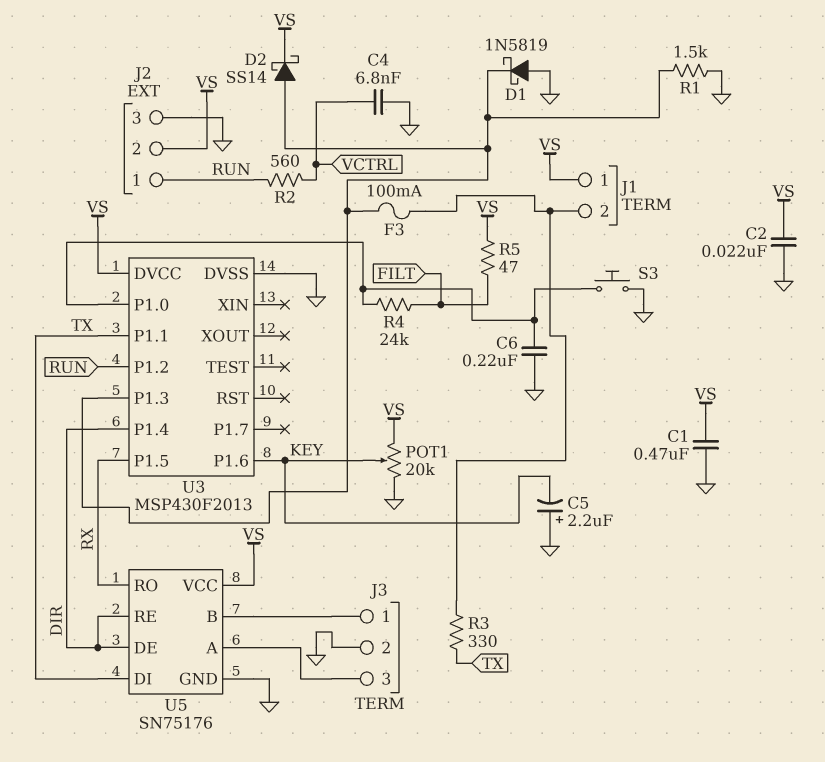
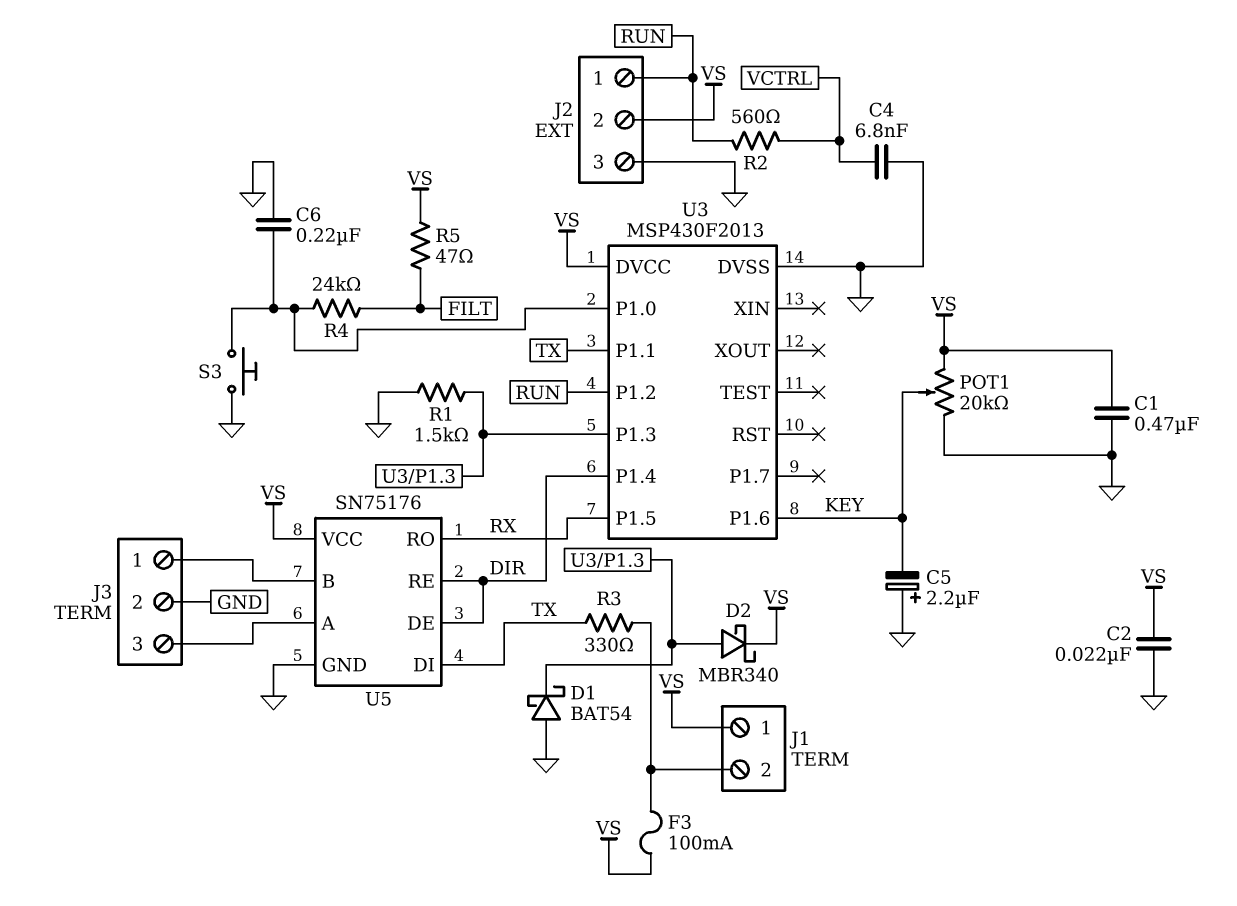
D1: schottky 1N5819 (A GND, K U3/P1.3) -> schottky BAT54 (A GND, K U3/P1.3)
D2: schottky SS14 (A U3/P1.3, K VS) -> schottky MBR340 (A U3/P1.3, K VS)
F3: 100mA (J1/2, U3/P1.3) -> 100mA (J1/2, VS)

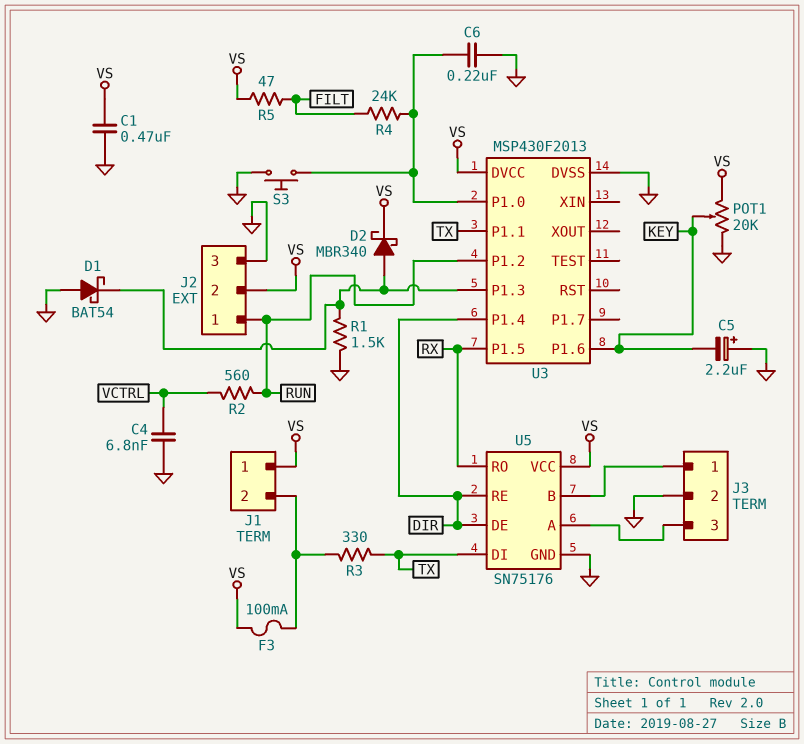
C2: 22nF (GND, VS) -> none

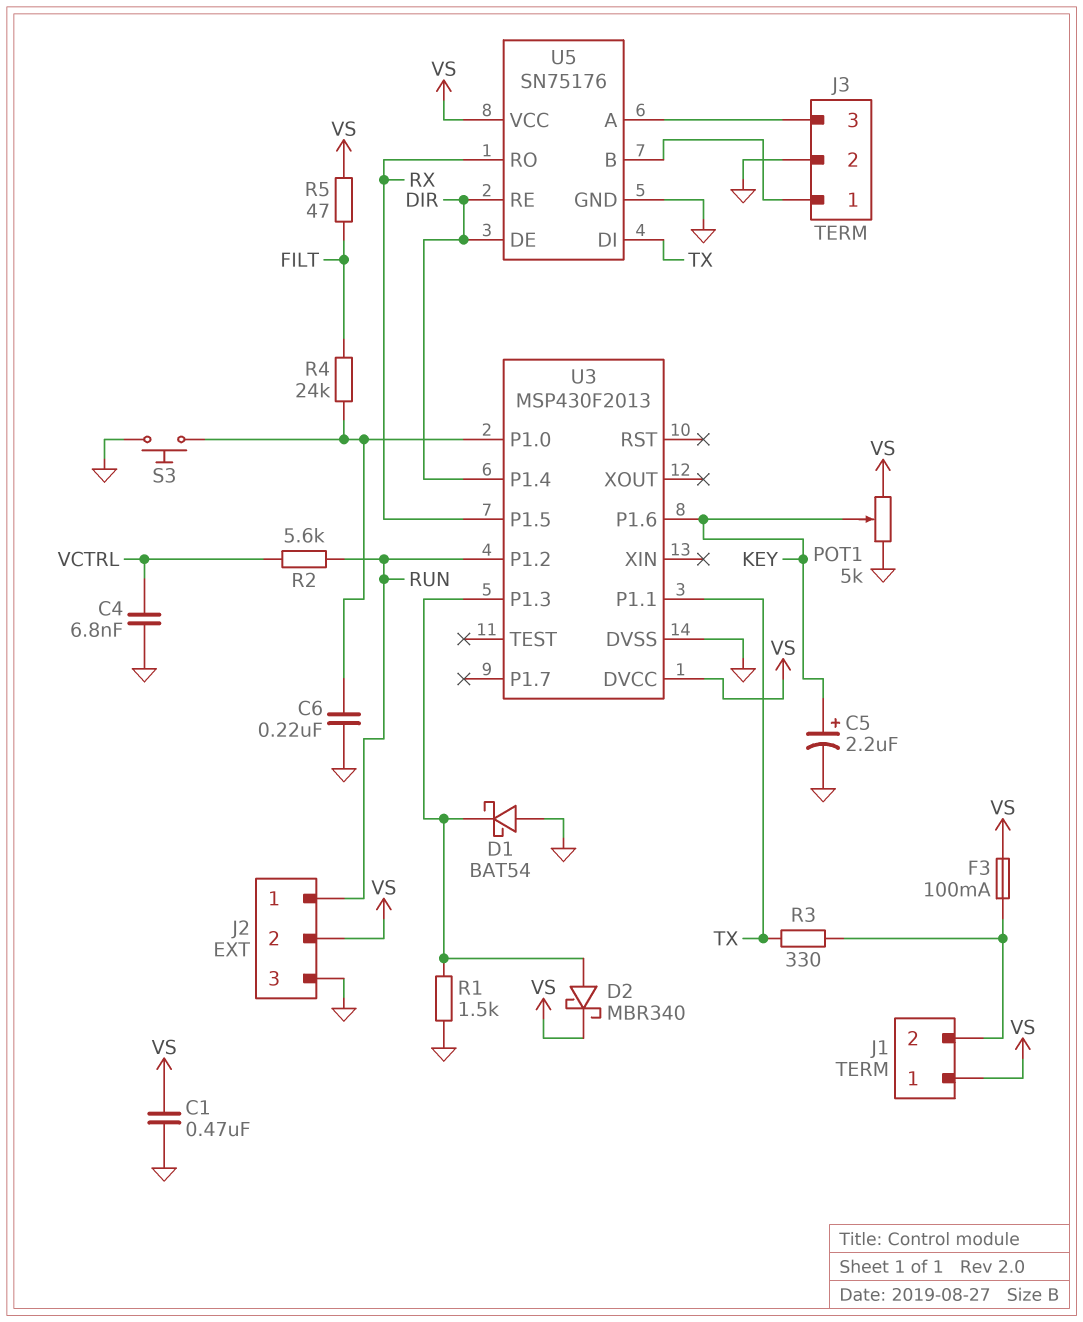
C5: 2.2uF (plus GND, minus KEY) -> 2.2uF (plus KEY, minus GND)
POT1: 20k (GND, VS, wiper KEY) -> 5k (GND, VS, wiper KEY)
R2: 560 (RUN, VCTRL) -> 5.6k (RUN, VCTRL)

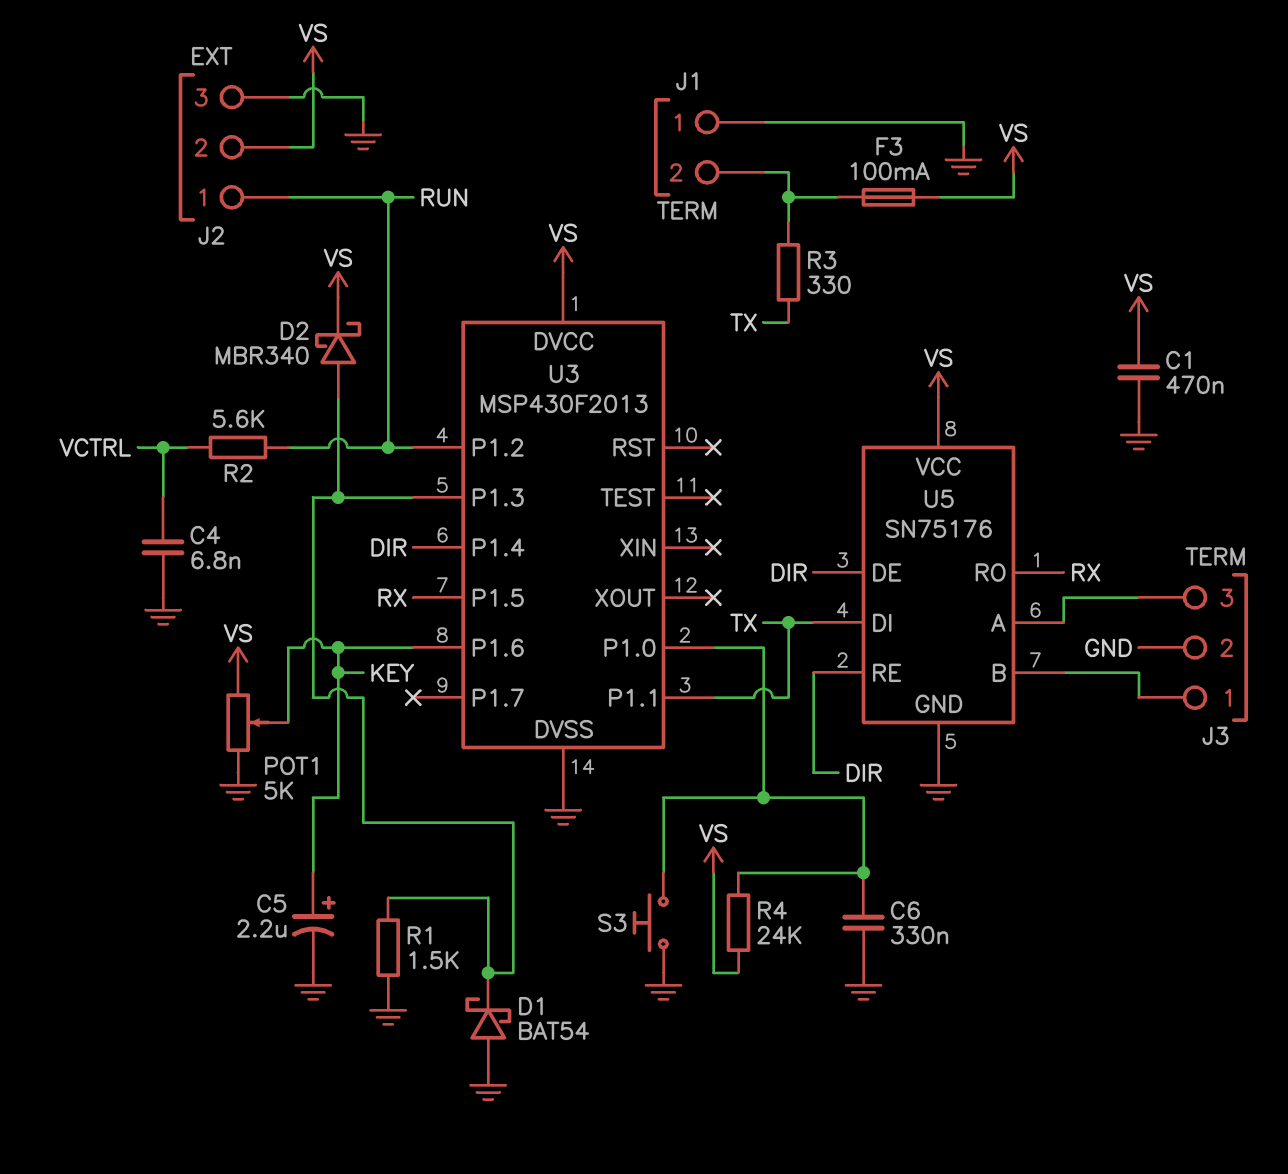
C6: 220nF (GND, U3/P1.0) -> 330nF (GND, U3/P1.0)
J1 pin 1: VS -> GND
R4: 24k (FILT, U3/P1.0) -> 24k (U3/P1.0, VS)
R5: 47 (FILT, VS) -> none

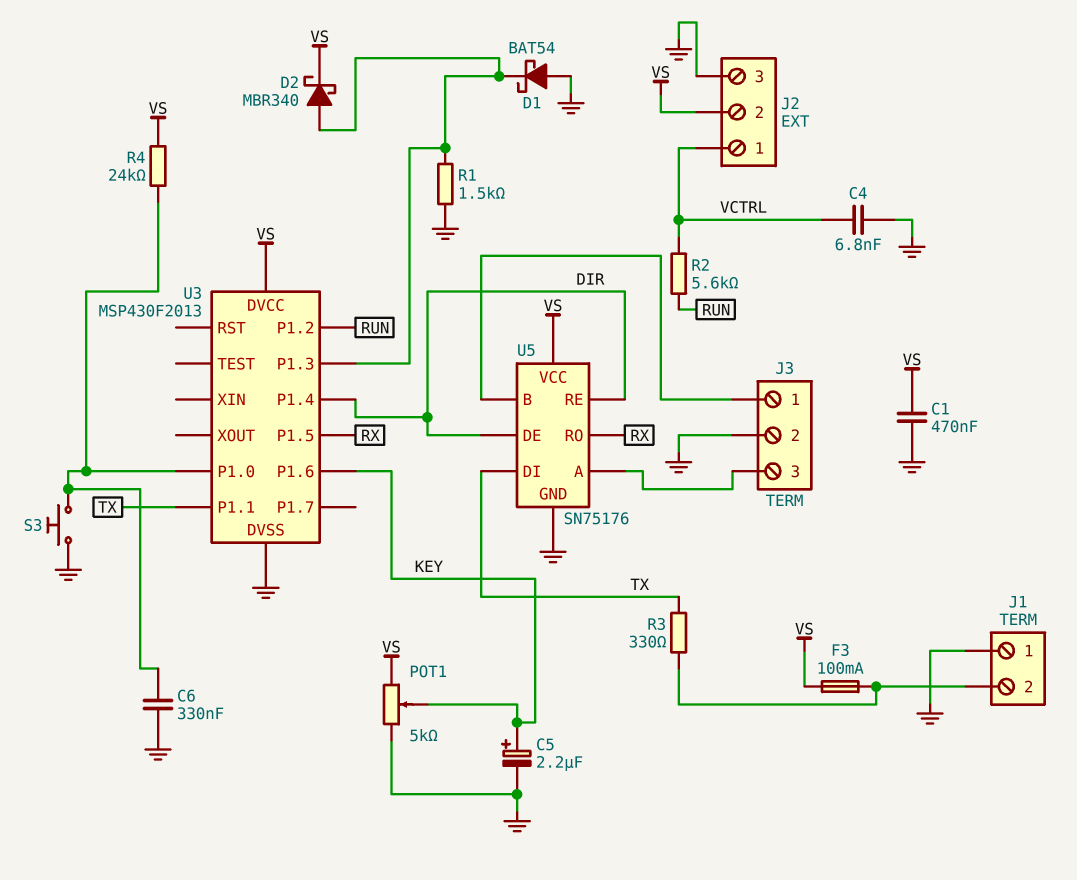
J2 pin 1: RUN -> VCTRL

